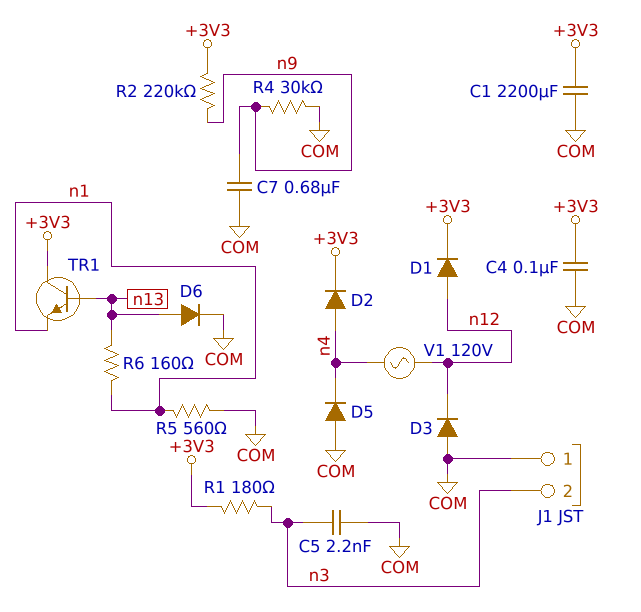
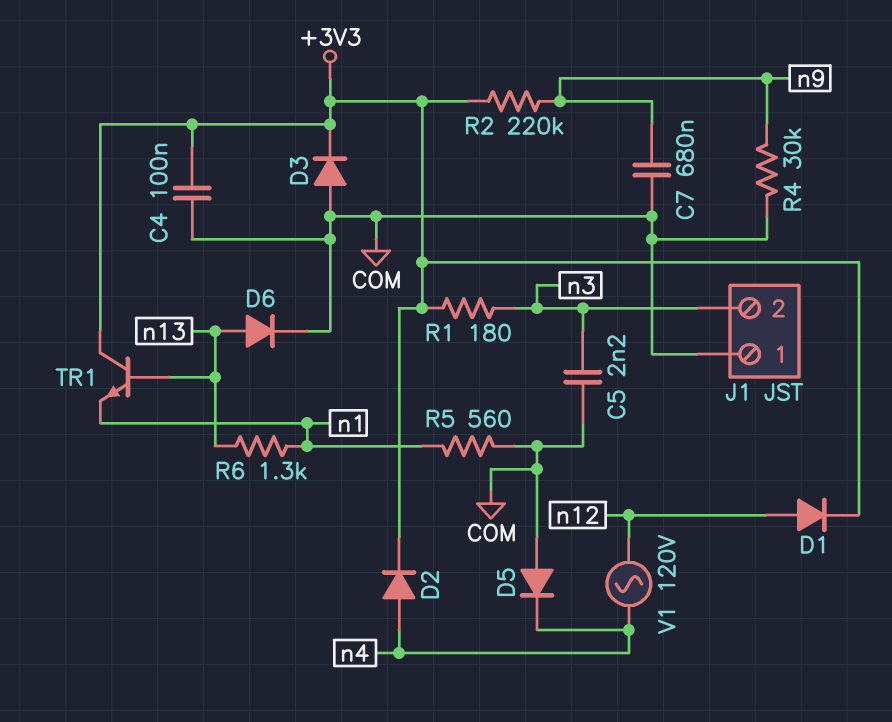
C1: 2200uF (+3V3, COM) -> none
D3: diode (A COM, K n12) -> diode (A COM, K +3V3)
R6: 160 (n1, n13) -> 1.3k (n1, n13)

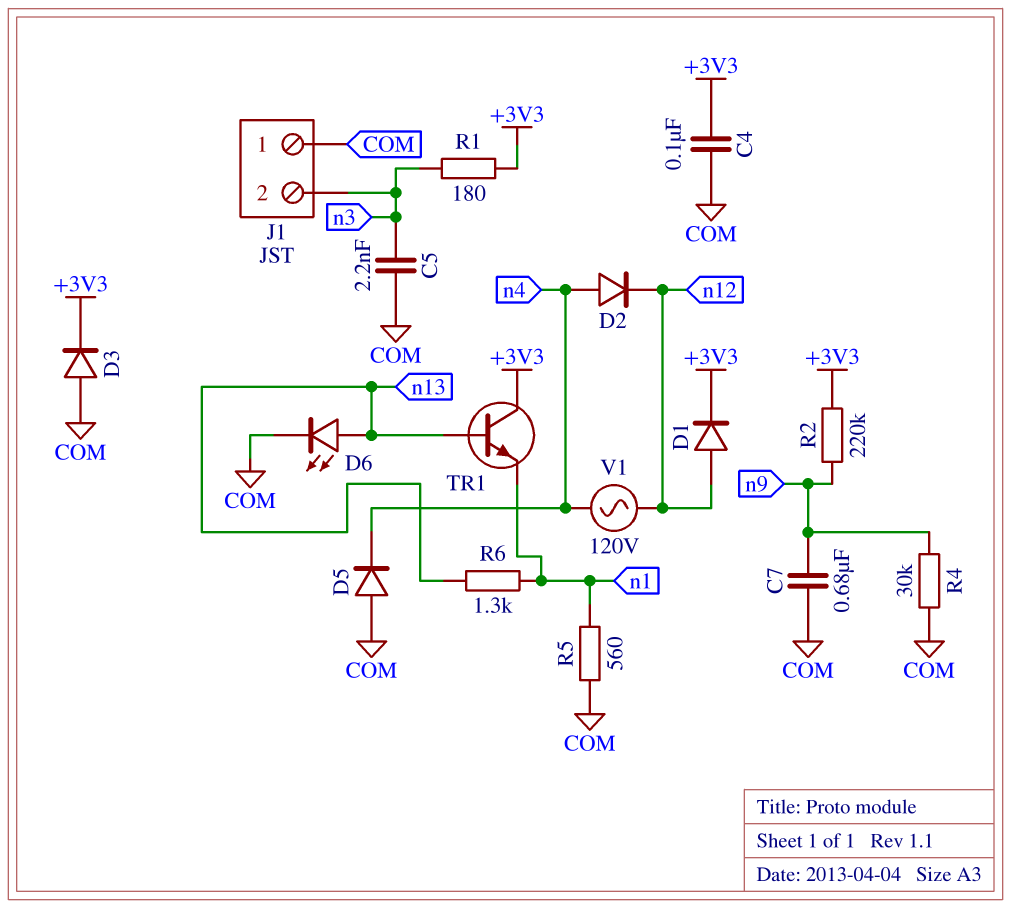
D2: diode (A n4, K +3V3) -> diode (A n4, K n12)
D6: diode (A n13, K COM) -> LED (A n13, K COM)

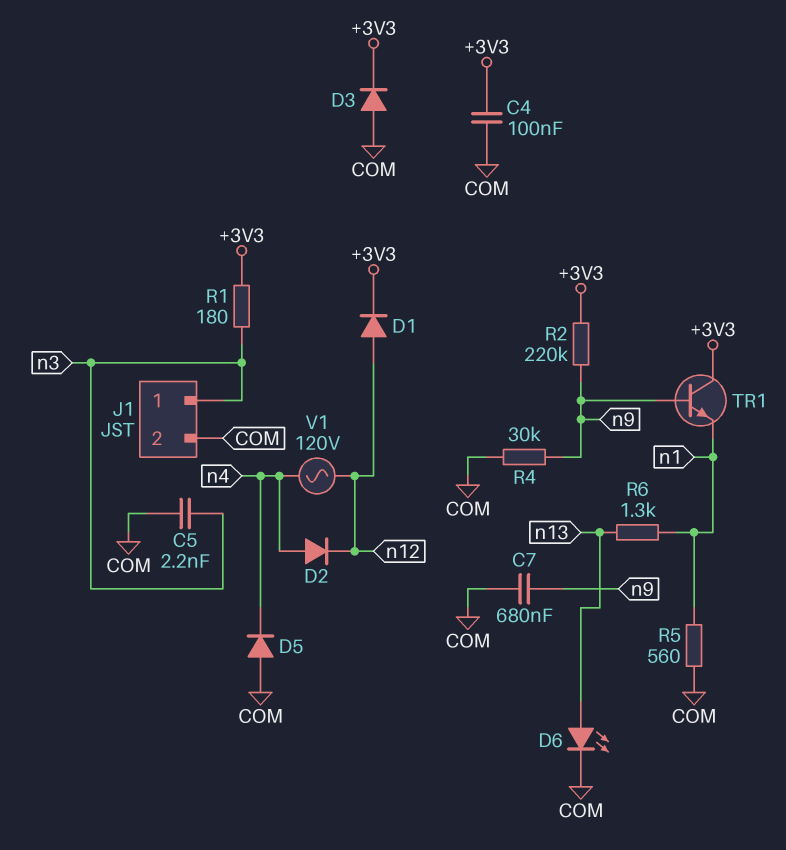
J1 pin 1: COM -> n3
J1 pin 2: n3 -> COM
TR1: NPN (B n13, C +3V3, E n1) -> NPN (B n9, C +3V3, E n1)

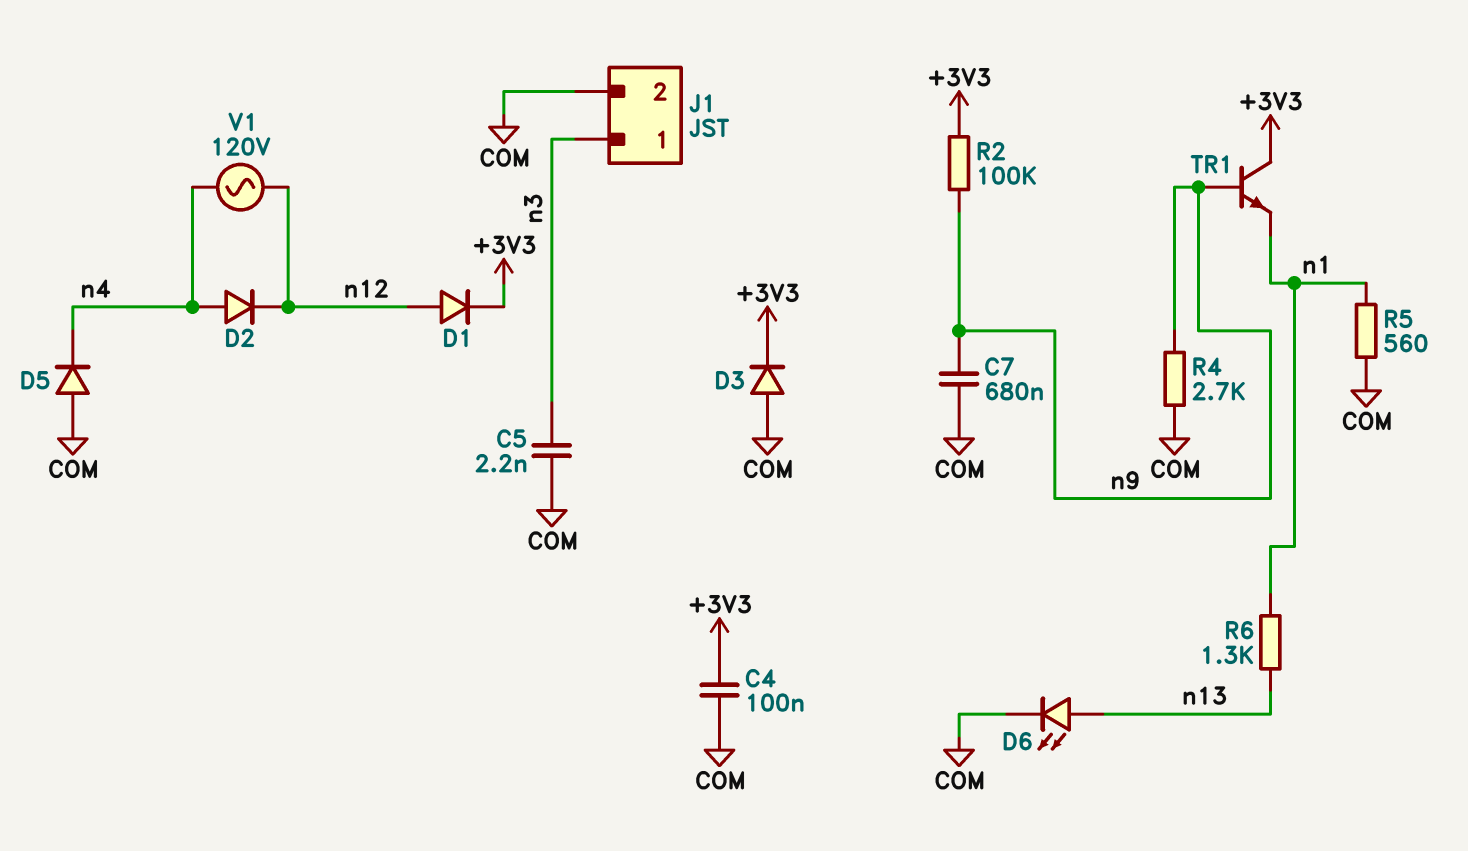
R1: 180 (+3V3, n3) -> none
R2: 220k (+3V3, n9) -> 100k (+3V3, n9)
R4: 30k (COM, n9) -> 2.7k (COM, n9)

